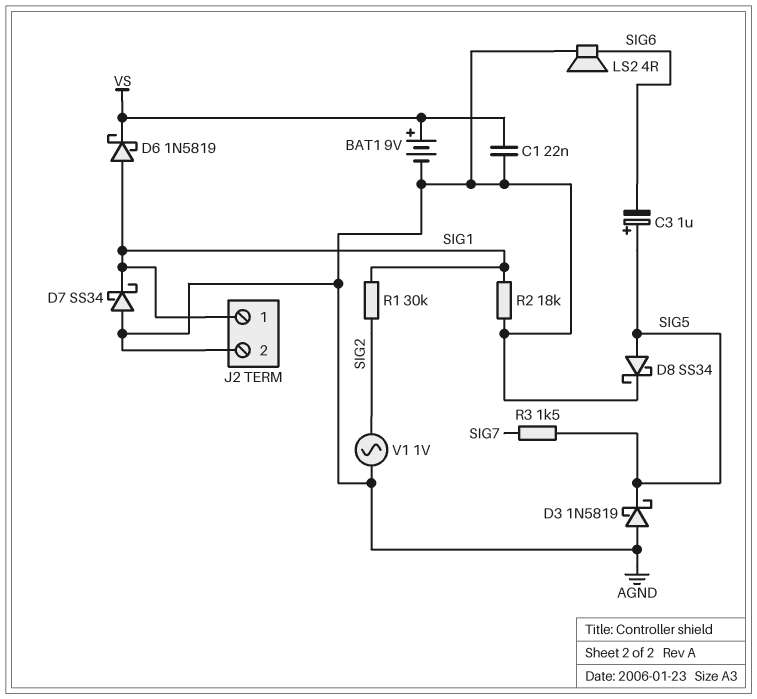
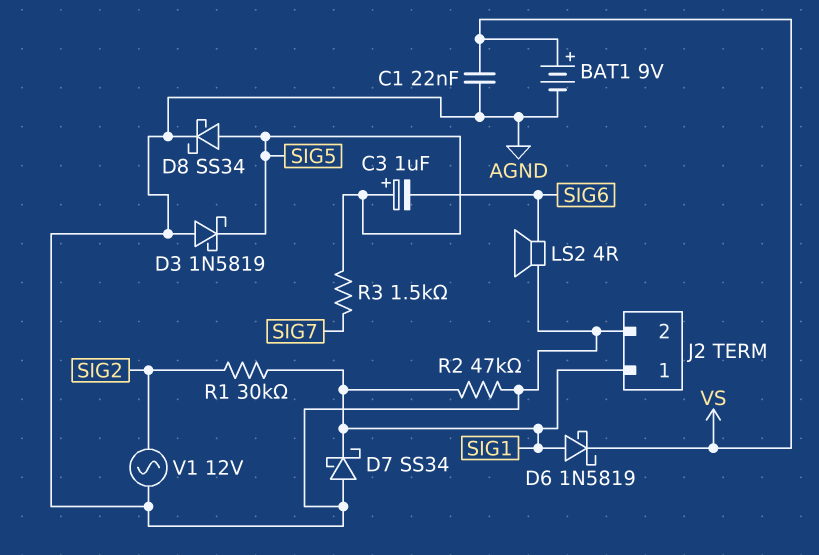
R2: 18k (AGND, SIG1) -> 47k (AGND, SIG1)
V1: AC 1V (AGND, SIG2) -> AC 12V (AGND, SIG2)

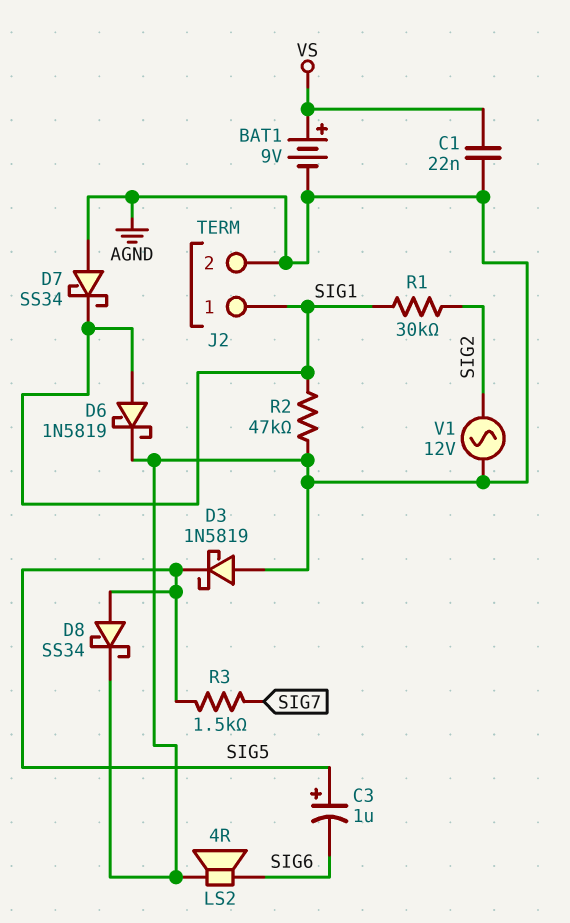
D6: schottky 1N5819 (A SIG1, K VS) -> schottky 1N5819 (A SIG1, K AGND)

